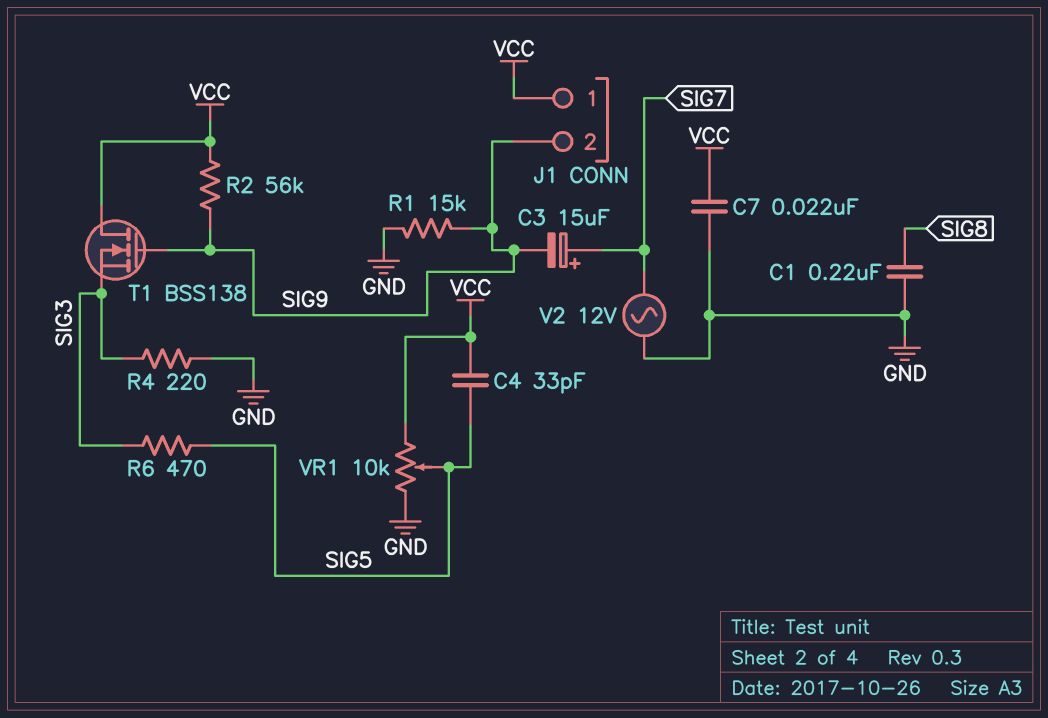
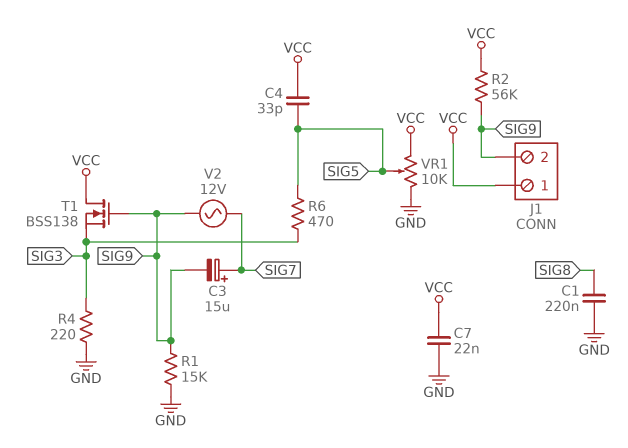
V2: AC 12V (GND, SIG7) -> AC 12V (SIG7, SIG9)

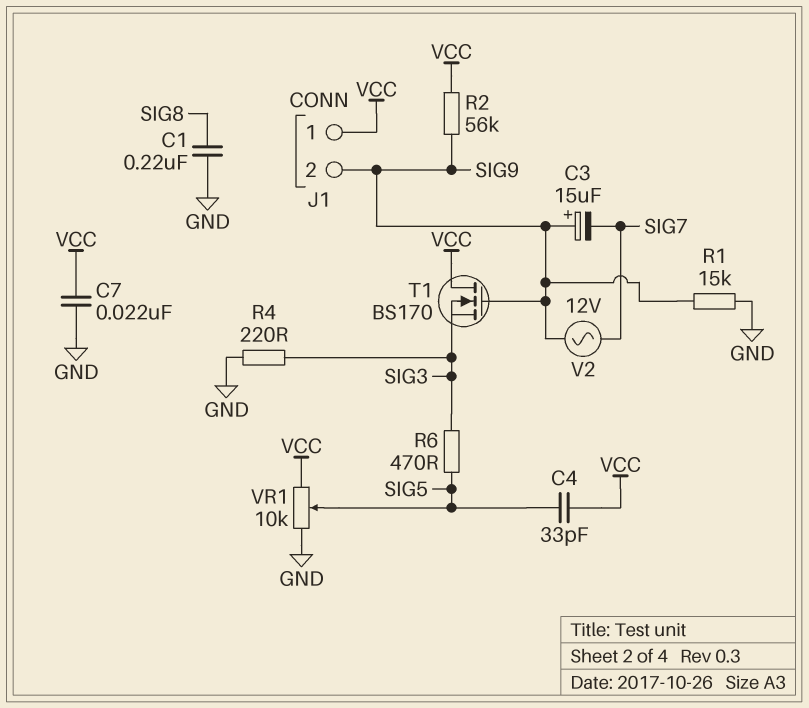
C3: 15uF (plus SIG7, minus SIG9) -> 15uF (plus SIG9, minus SIG7)
T1: NMOS BSS138 (G SIG9, D VCC, S SIG3) -> NMOS BS170 (G SIG9, D VCC, S SIG3)

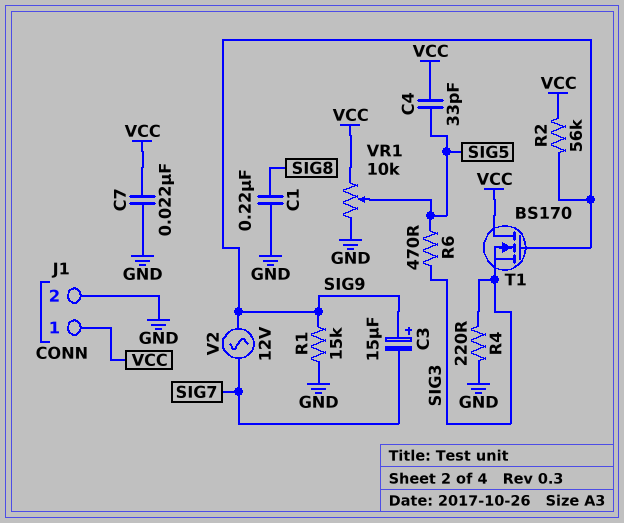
J1 pin 2: SIG9 -> GND

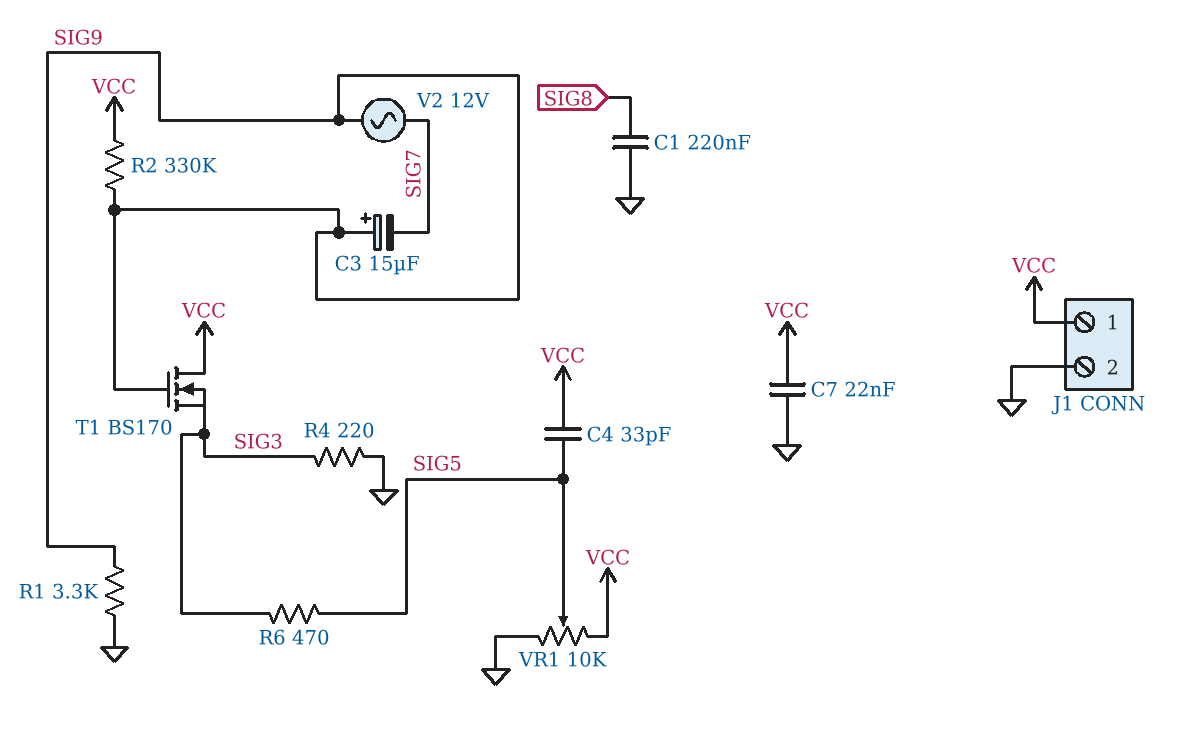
R1: 15k (GND, SIG9) -> 3.3k (GND, SIG9)
R2: 56k (SIG9, VCC) -> 330k (SIG9, VCC)

